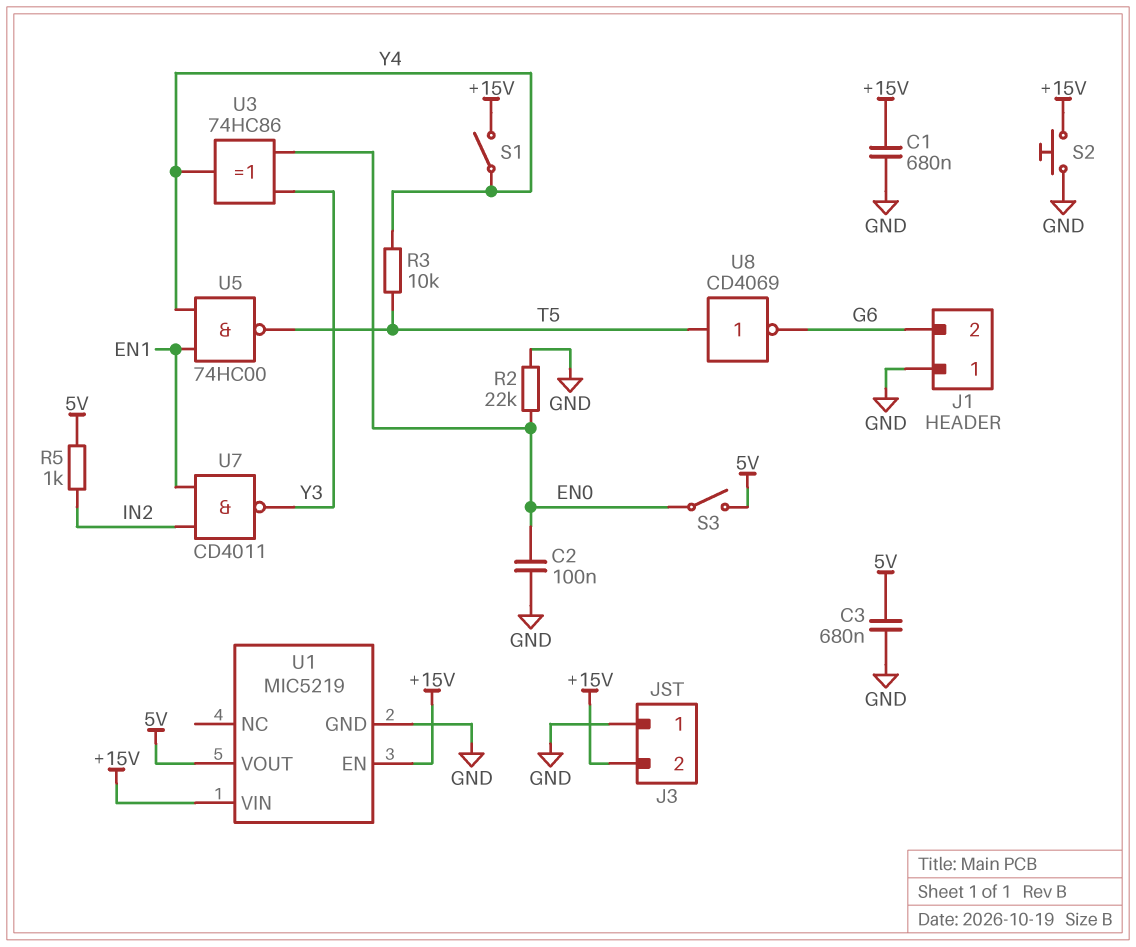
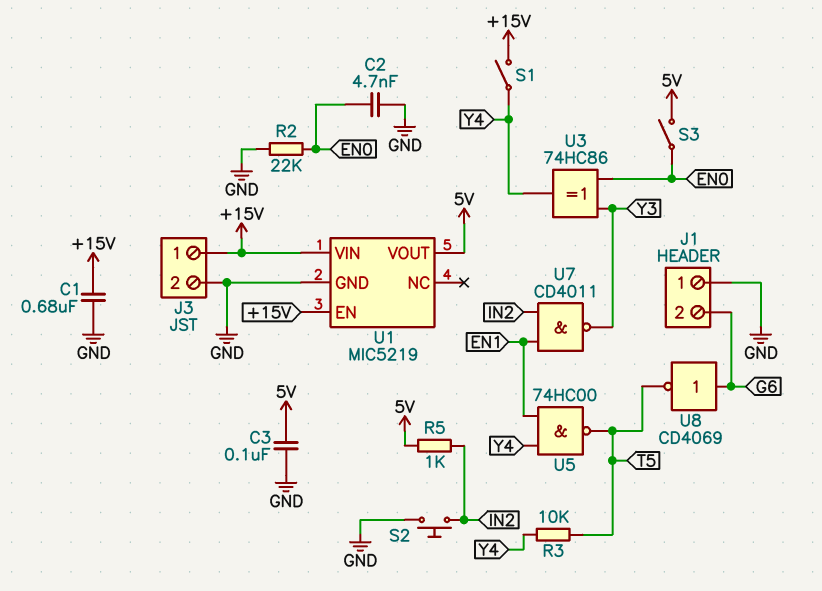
C2: 100nF (EN0, GND) -> 4.7nF (EN0, GND)
C3: 680nF (5V, GND) -> 100nF (5V, GND)
J3 pin 1: GND -> +15V
J3 pin 2: +15V -> GND
S2: button (+15V, GND) -> button (GND, IN2)
U8: NOT CD4069 (in T5, out G6) -> NOT CD4069 (in G6, out T5)

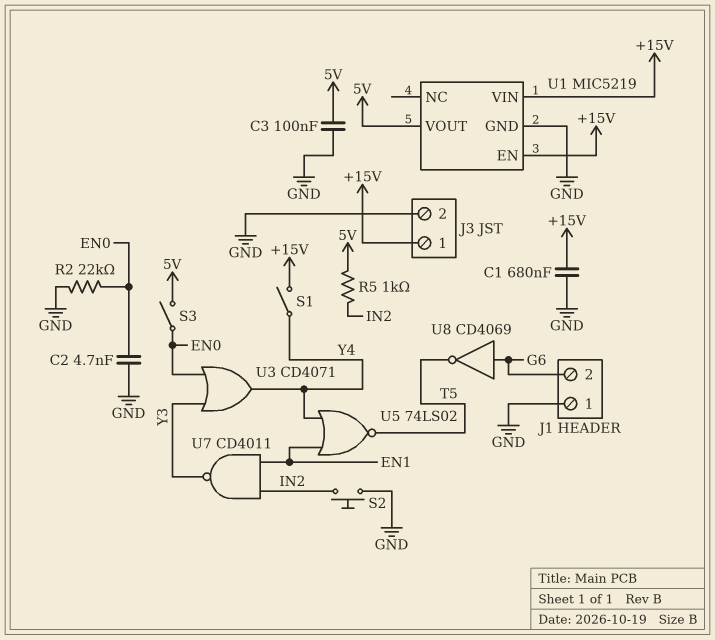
R3: 10k (T5, Y4) -> none
U3: XOR 74HC86 (in EN0, in Y3, out Y4) -> OR CD4071 (in EN0, in Y3, out Y4)
U5: NAND 74HC00 (in EN1, in Y4, out T5) -> NOR 74LS02 (in EN1, in Y4, out T5)

